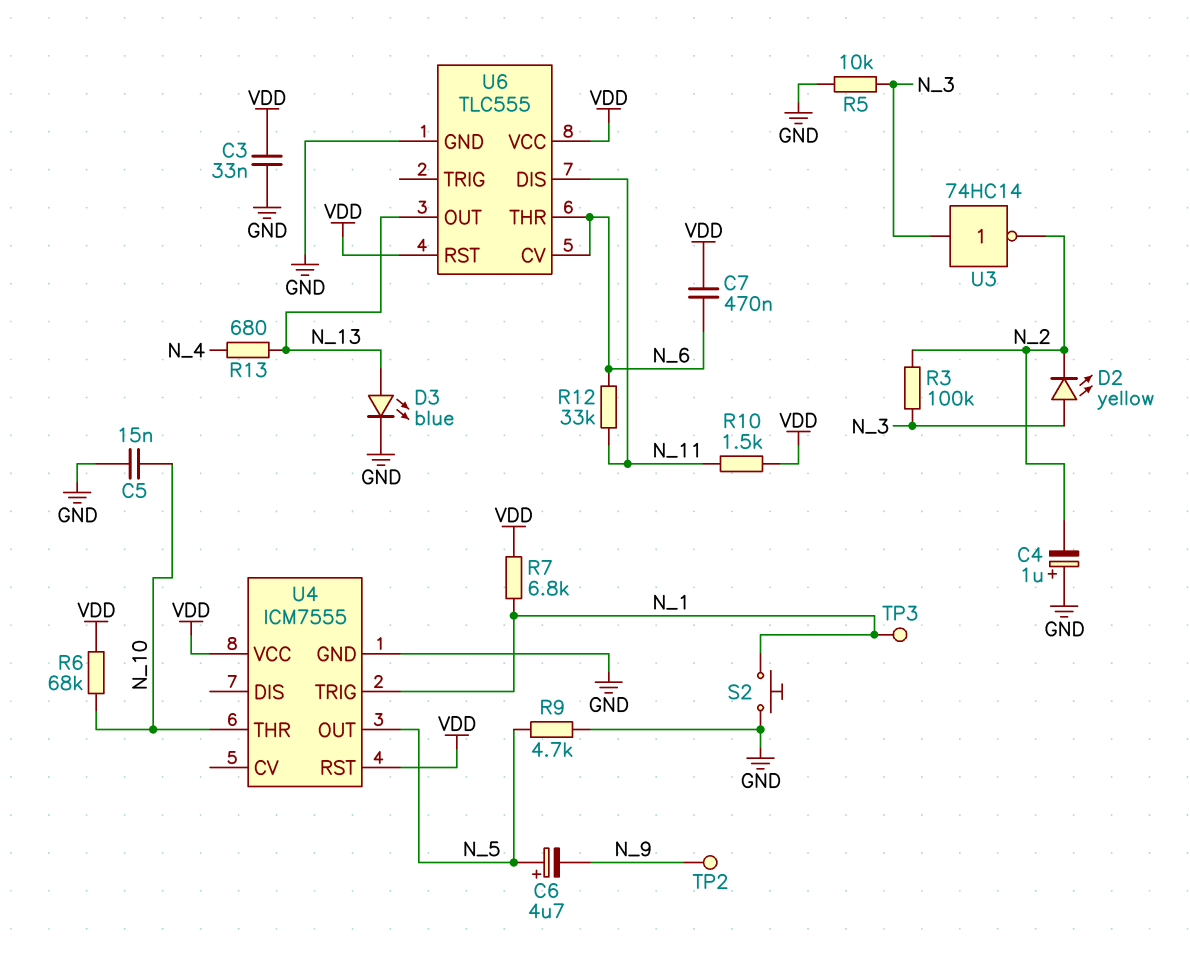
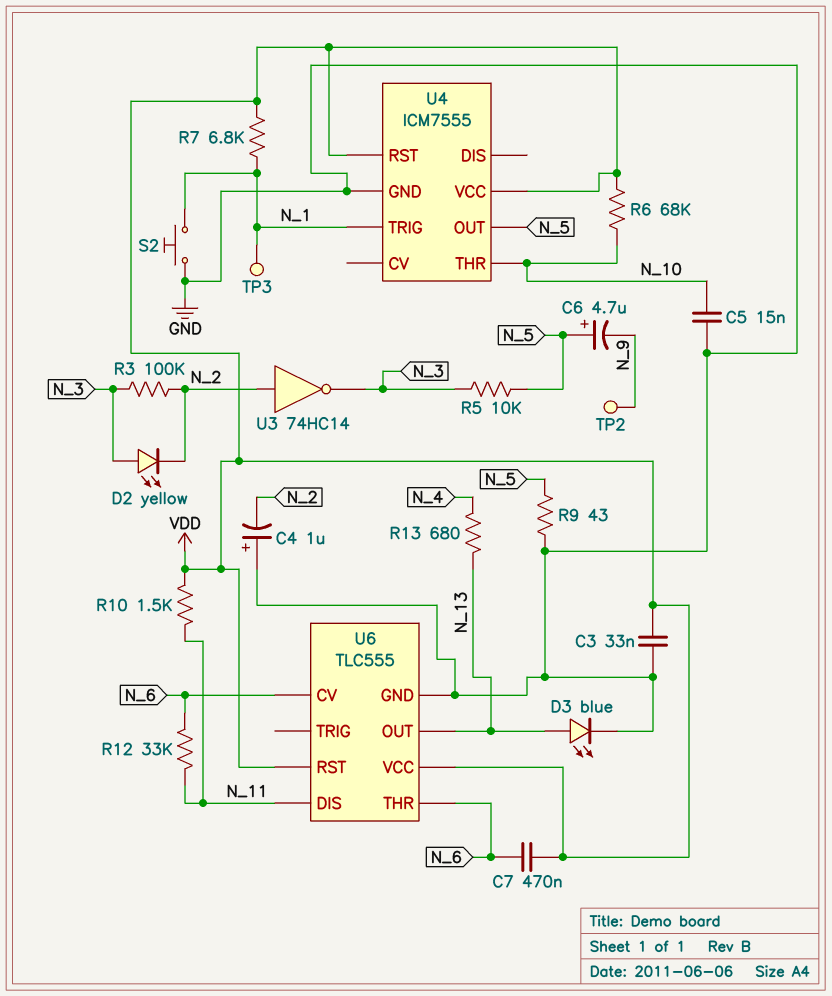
R5: 10k (GND, N_3) -> 10k (N_3, N_5)
R9: 4.7k (GND, N_5) -> 43 (GND, N_5)
U3: NOT 74HC14 (in N_3, out N_2) -> NOT 74HC14 (in N_2, out N_3)

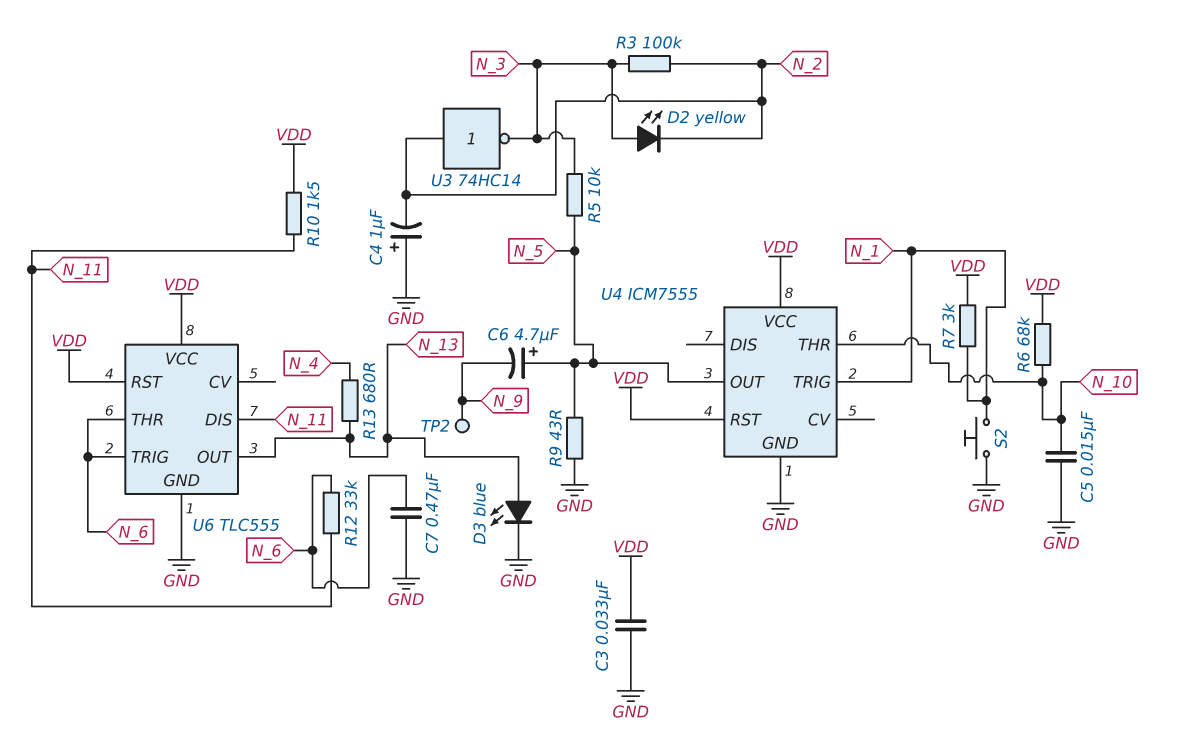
C7: 470nF (N_6, VDD) -> 470nF (GND, N_6)
R7: 6.8k (N_1, VDD) -> 3k (N_1, VDD)
TP3: test point (N_1) -> none
U6 pin CV: N_6 -> none
U6 pin TRIG: none -> N_6

